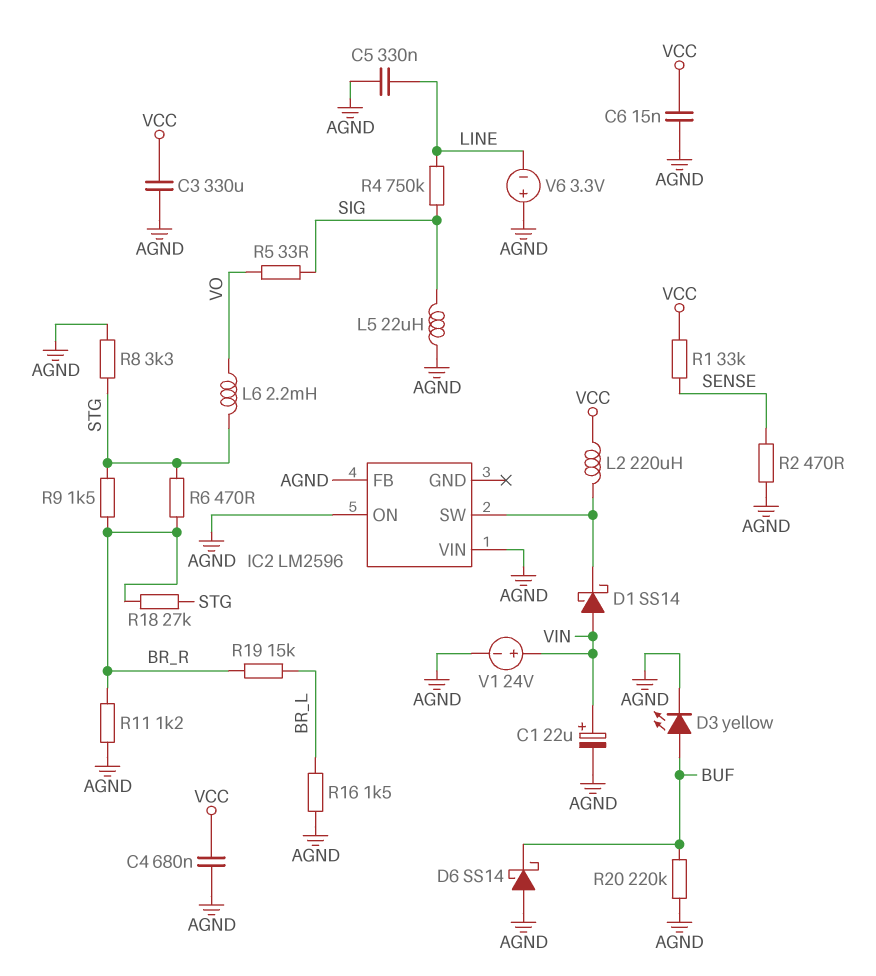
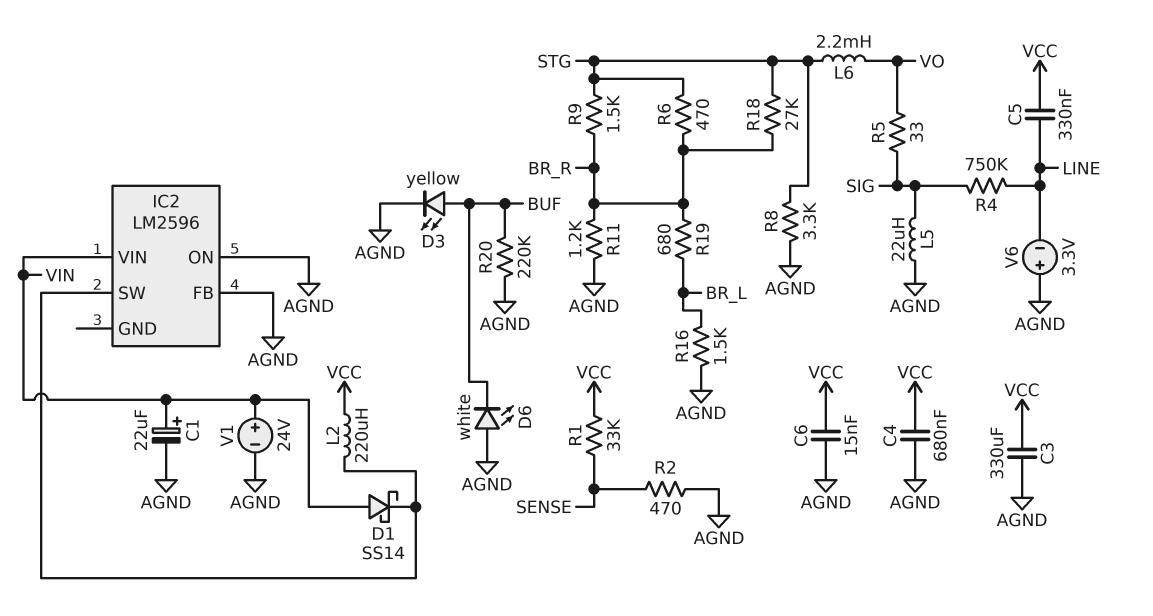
C5: 330nF (AGND, LINE) -> 330nF (LINE, VCC)
D6: schottky SS14 (A AGND, K BUF) -> LED white (A AGND, K BUF)
IC2 pin VIN: AGND -> VIN
R19: 15k (BR_L, BR_R) -> 680 (BR_L, BR_R)

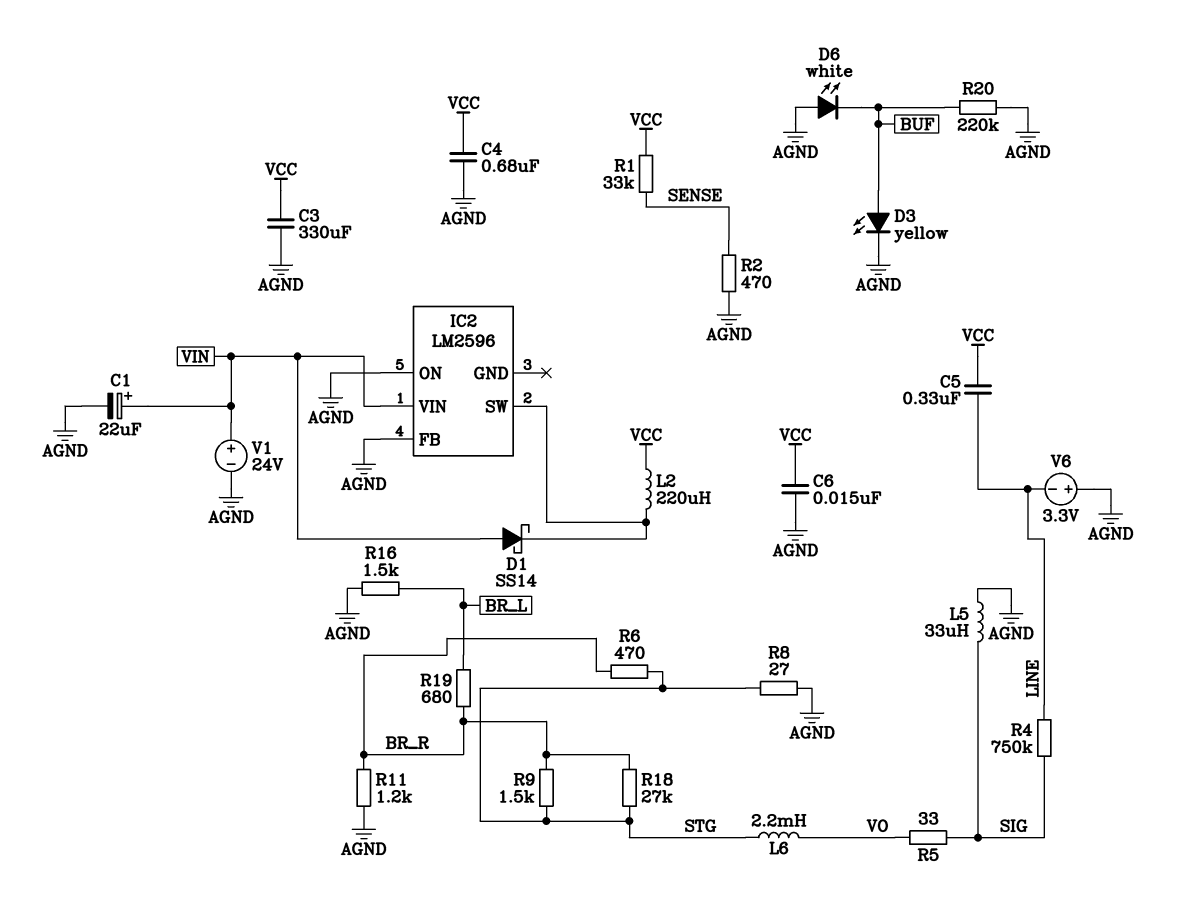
L5: 22uH (AGND, SIG) -> 33uH (AGND, SIG)
R8: 3.3k (AGND, STG) -> 27 (AGND, STG)

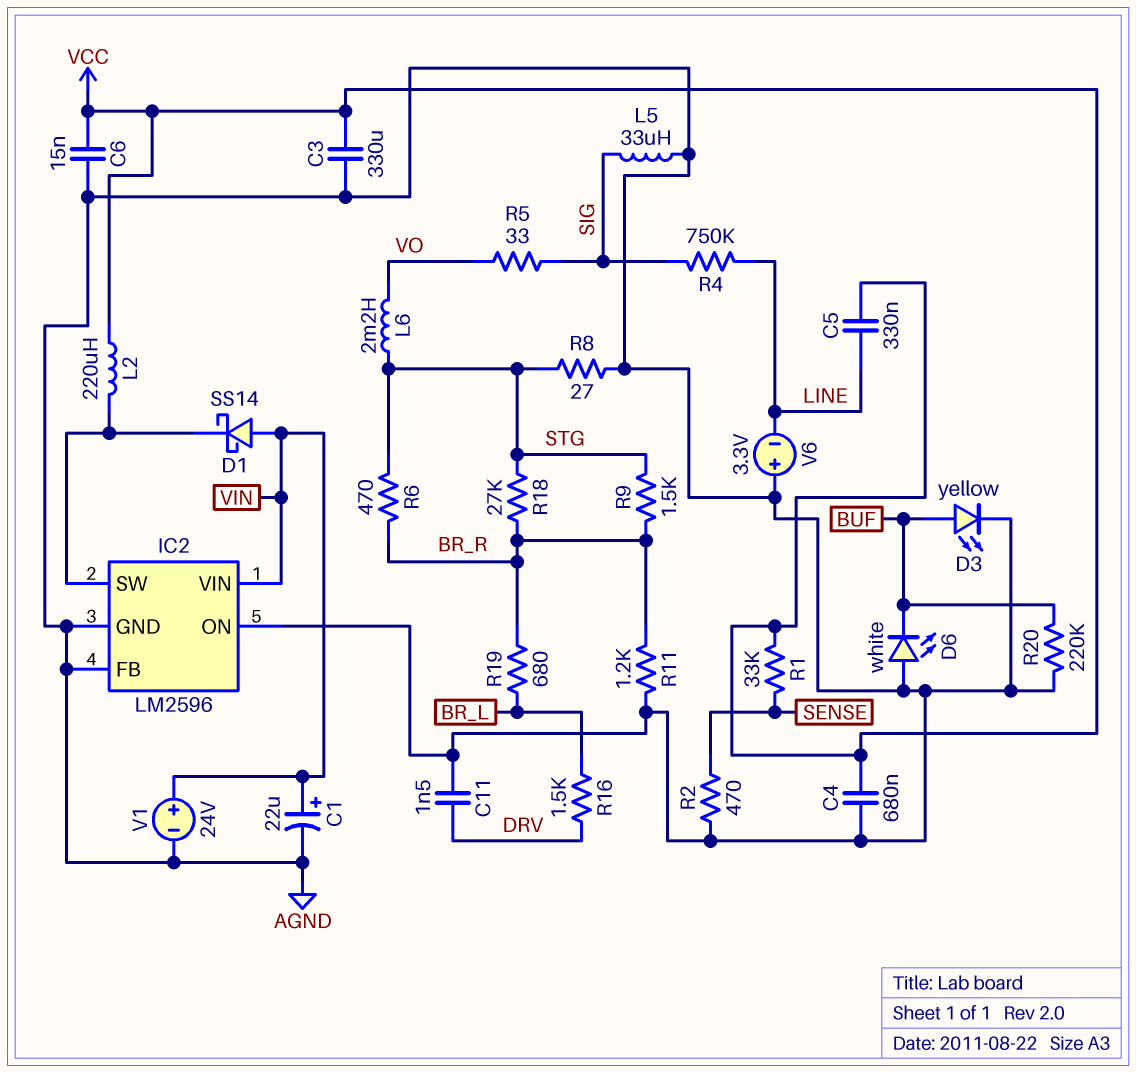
C11: none -> 1.5nF (AGND, DRV)
IC2 pin GND: none -> AGND
R16: 1.5k (AGND, BR_L) -> 1.5k (BR_L, DRV)

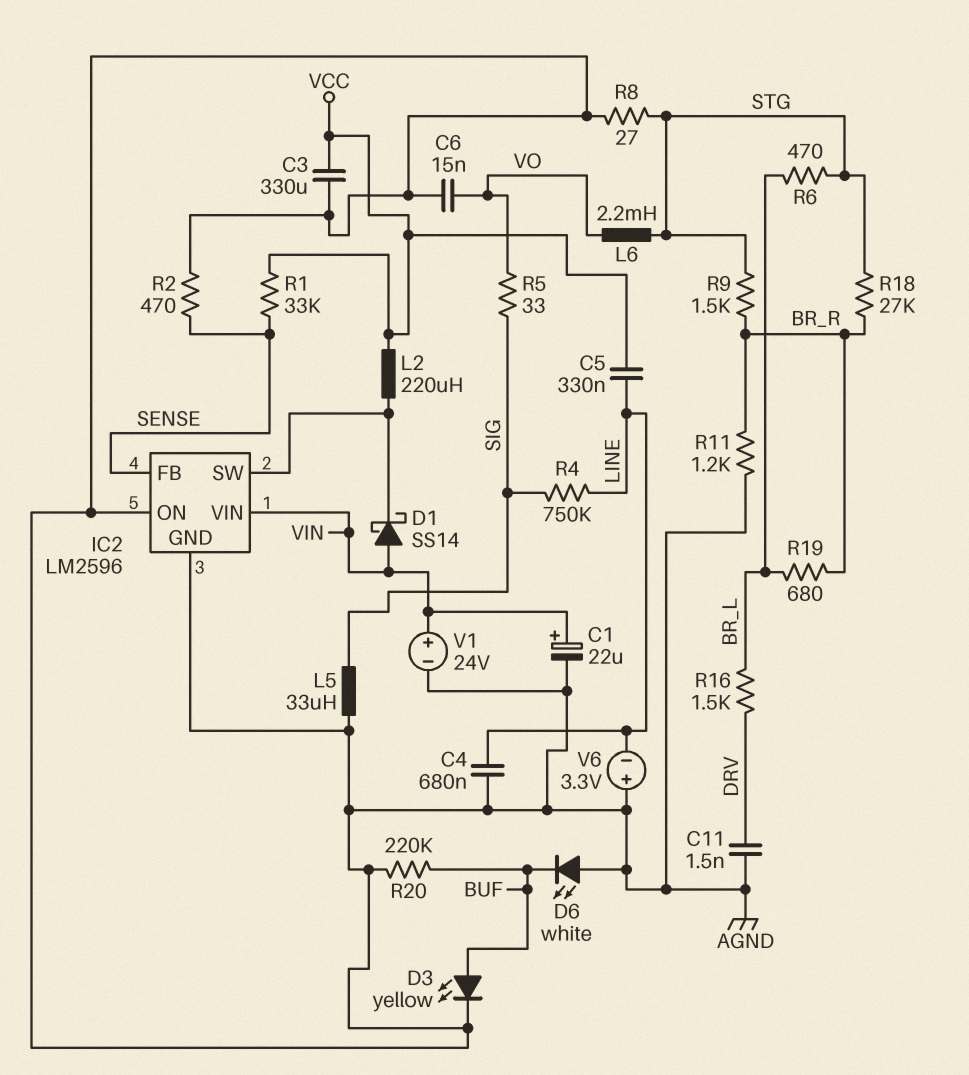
C4: 680nF (AGND, VCC) -> 680nF (AGND, LINE)
C6: 15nF (AGND, VCC) -> 15nF (AGND, VO)
IC2 pin FB: AGND -> SENSE
R6: 470 (BR_R, STG) -> 470 (BR_L, STG)

